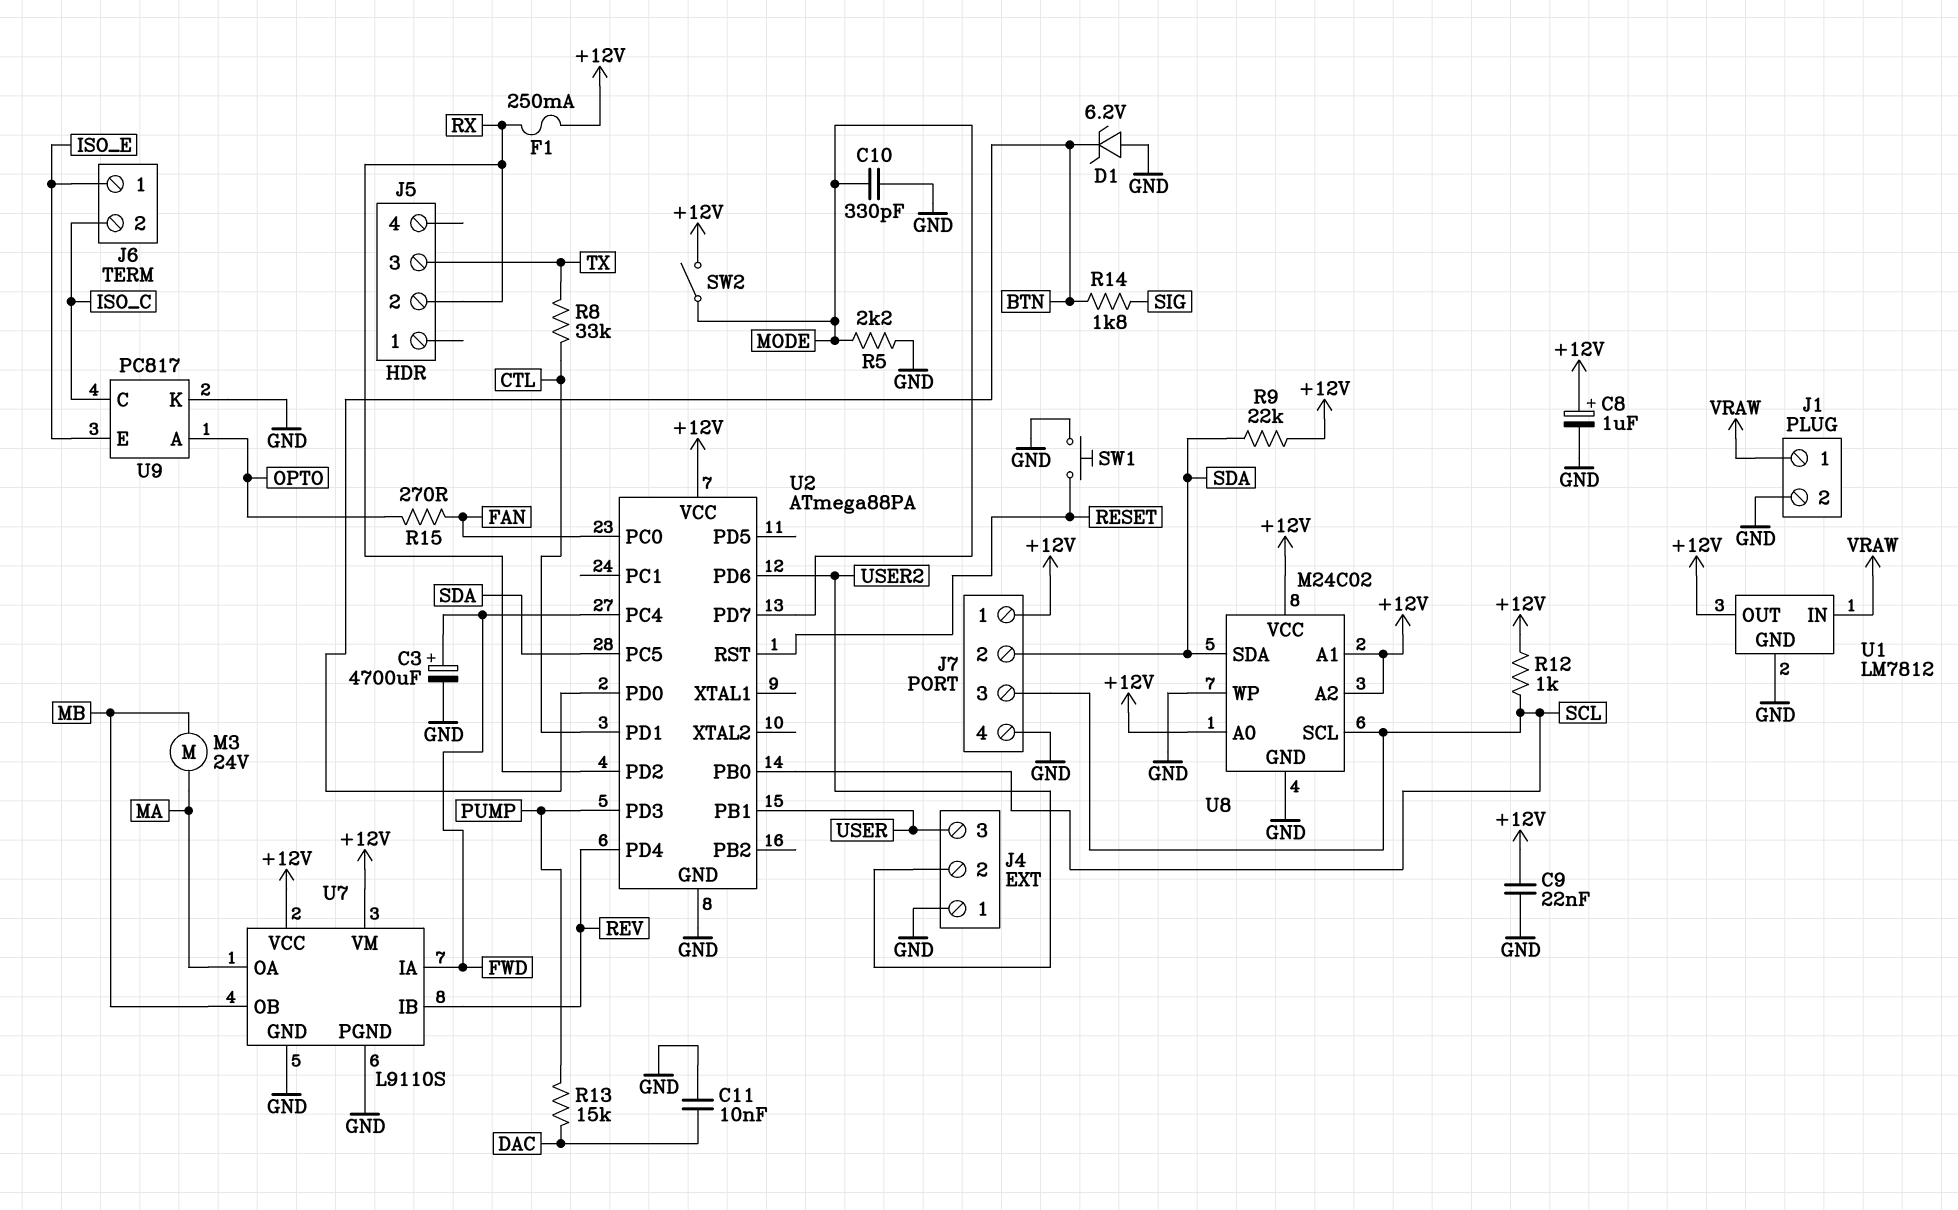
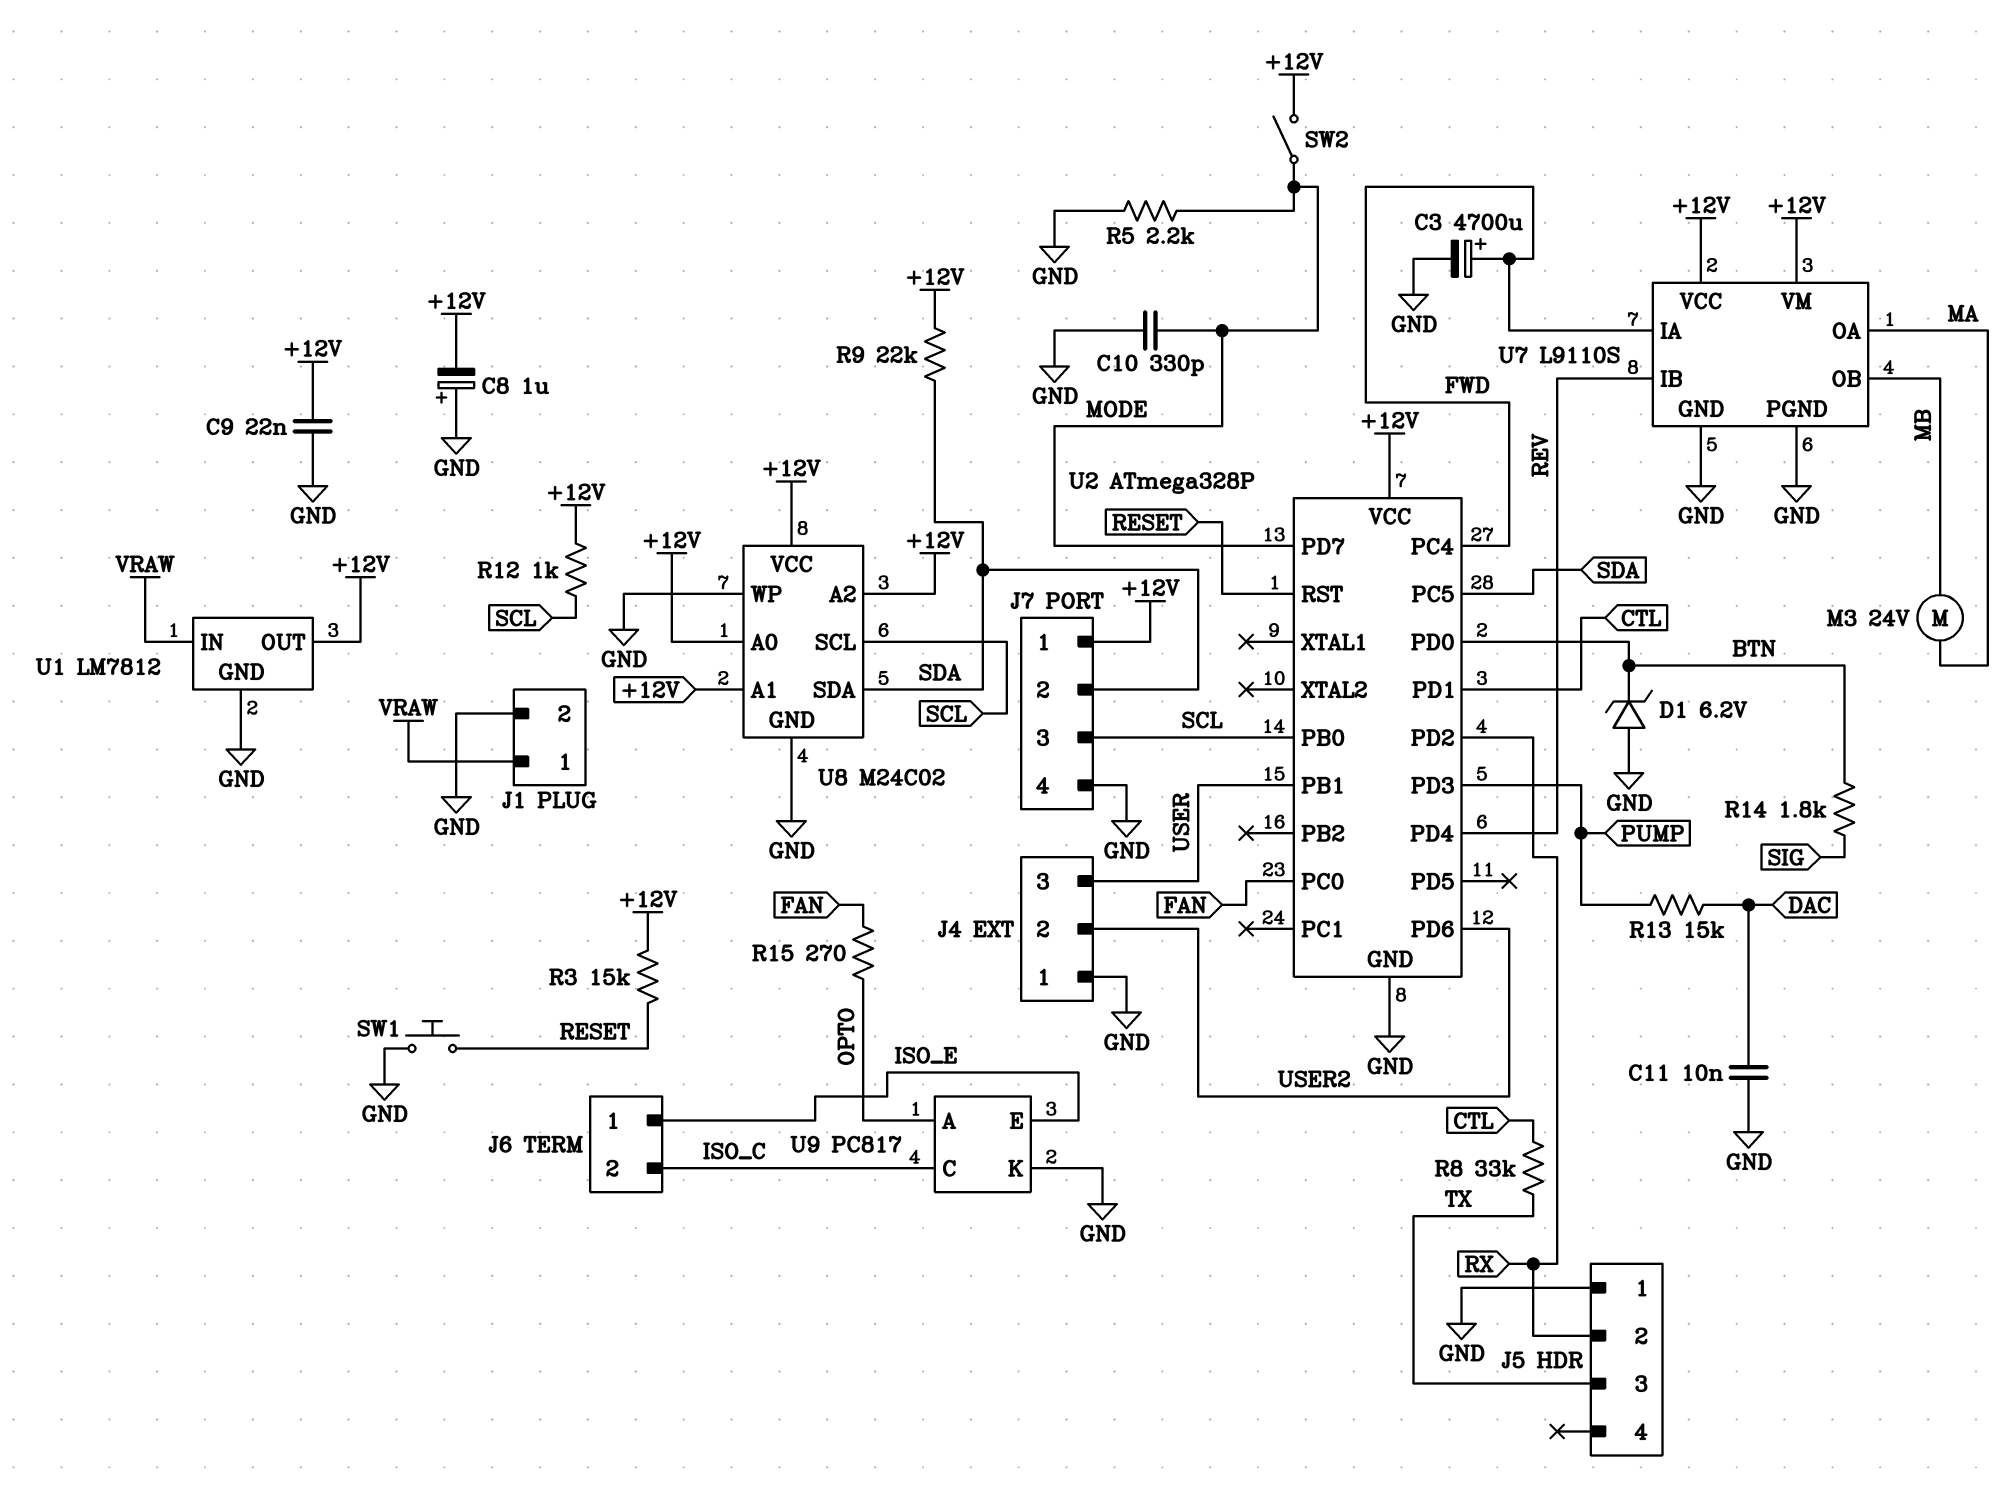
C8: 1uF (plus +12V, minus GND) -> 1uF (plus GND, minus +12V)
F1: 250mA (+12V, RX) -> none
J5 pin 1: none -> GND
R3: none -> 15k (+12V, RESET)
U2: ATmega88PA -> ATmega328P

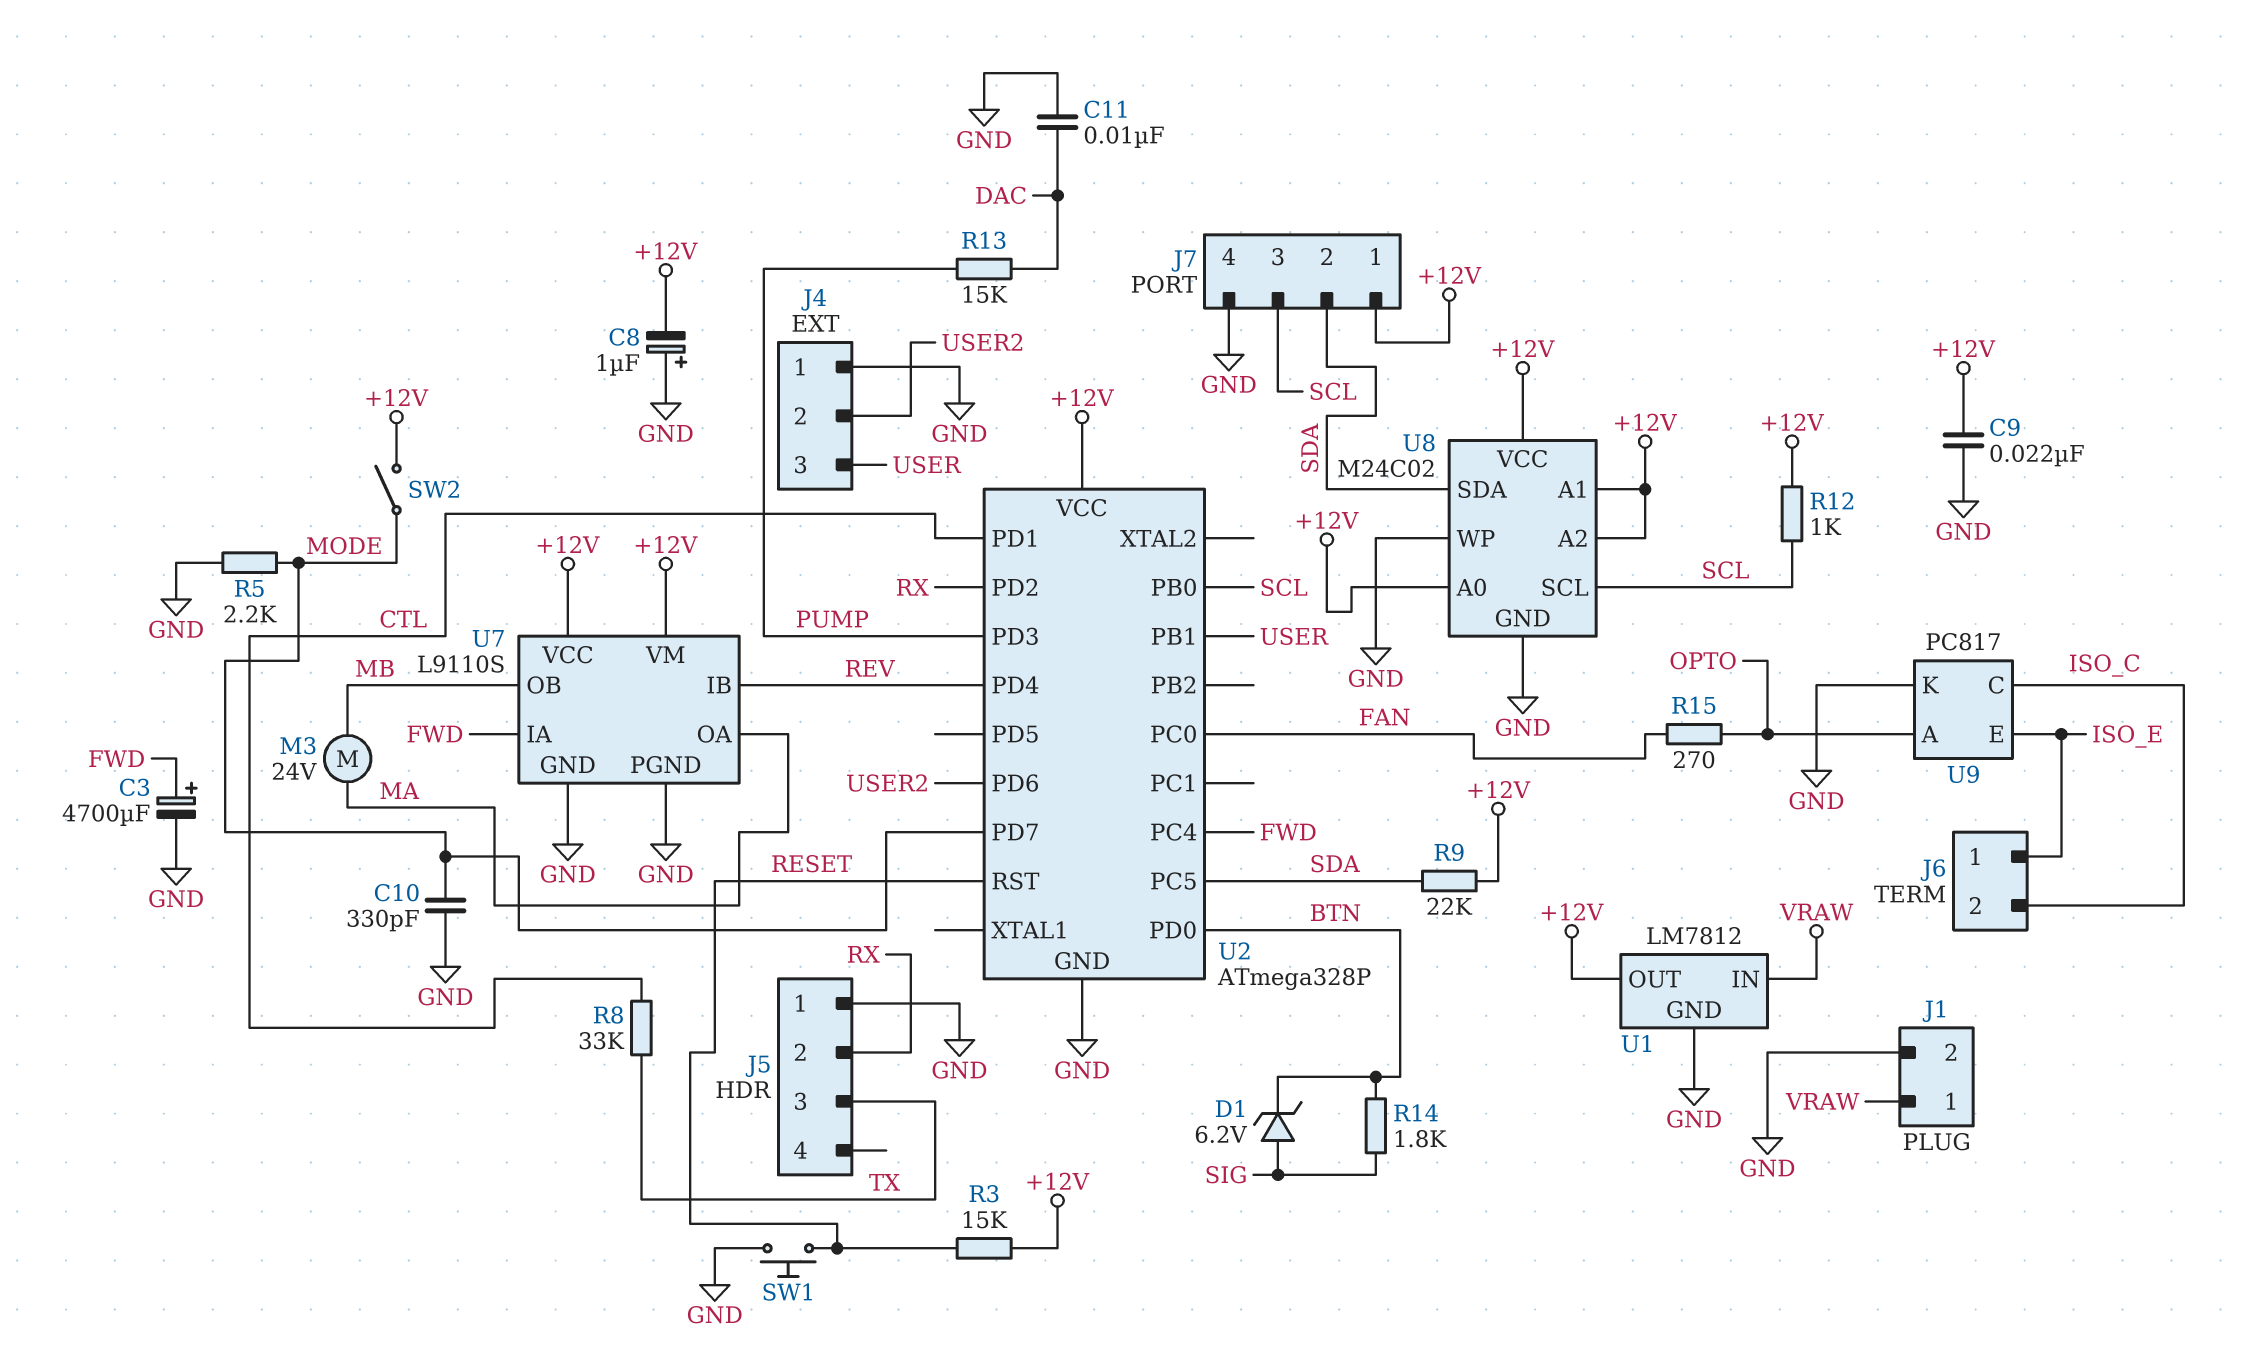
D1: zener 6.2V (A GND, K BTN) -> zener 6.2V (A SIG, K BTN)

